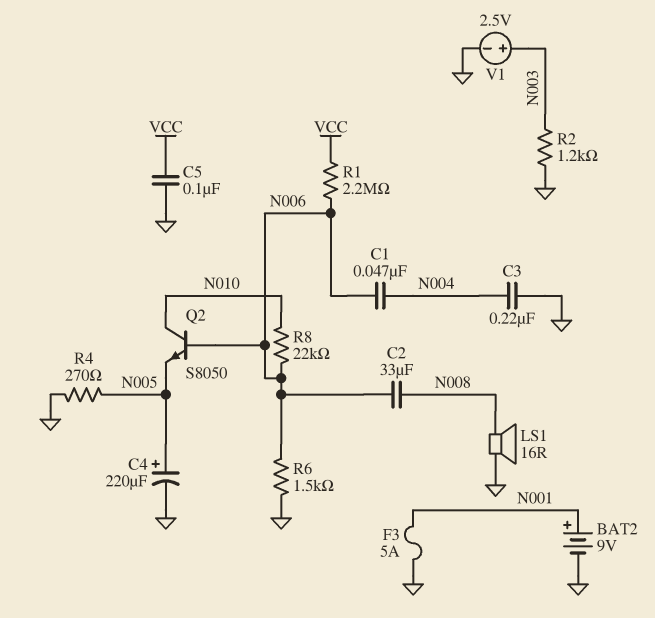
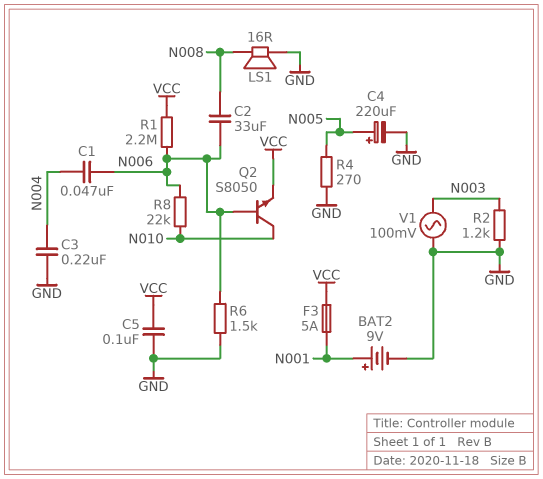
F3: 5A (GND, N001) -> 5A (N001, VCC)
Q2: NPN S8050 (B N006, C N010, E N005) -> NPN S8050 (B N006, C N010, E VCC)
V1: 2.5V (plus N003, minus GND) -> AC 100mV (GND, N003)

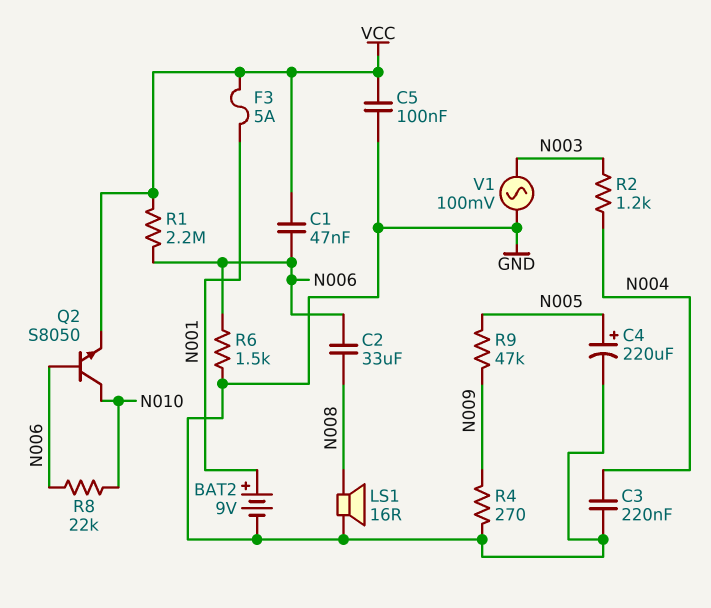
C1: 47nF (N004, N006) -> 47nF (N006, VCC)
R2: 1.2k (GND, N003) -> 1.2k (N003, N004)
R4: 270 (GND, N005) -> 270 (GND, N009)
R9: none -> 47k (N005, N009)

